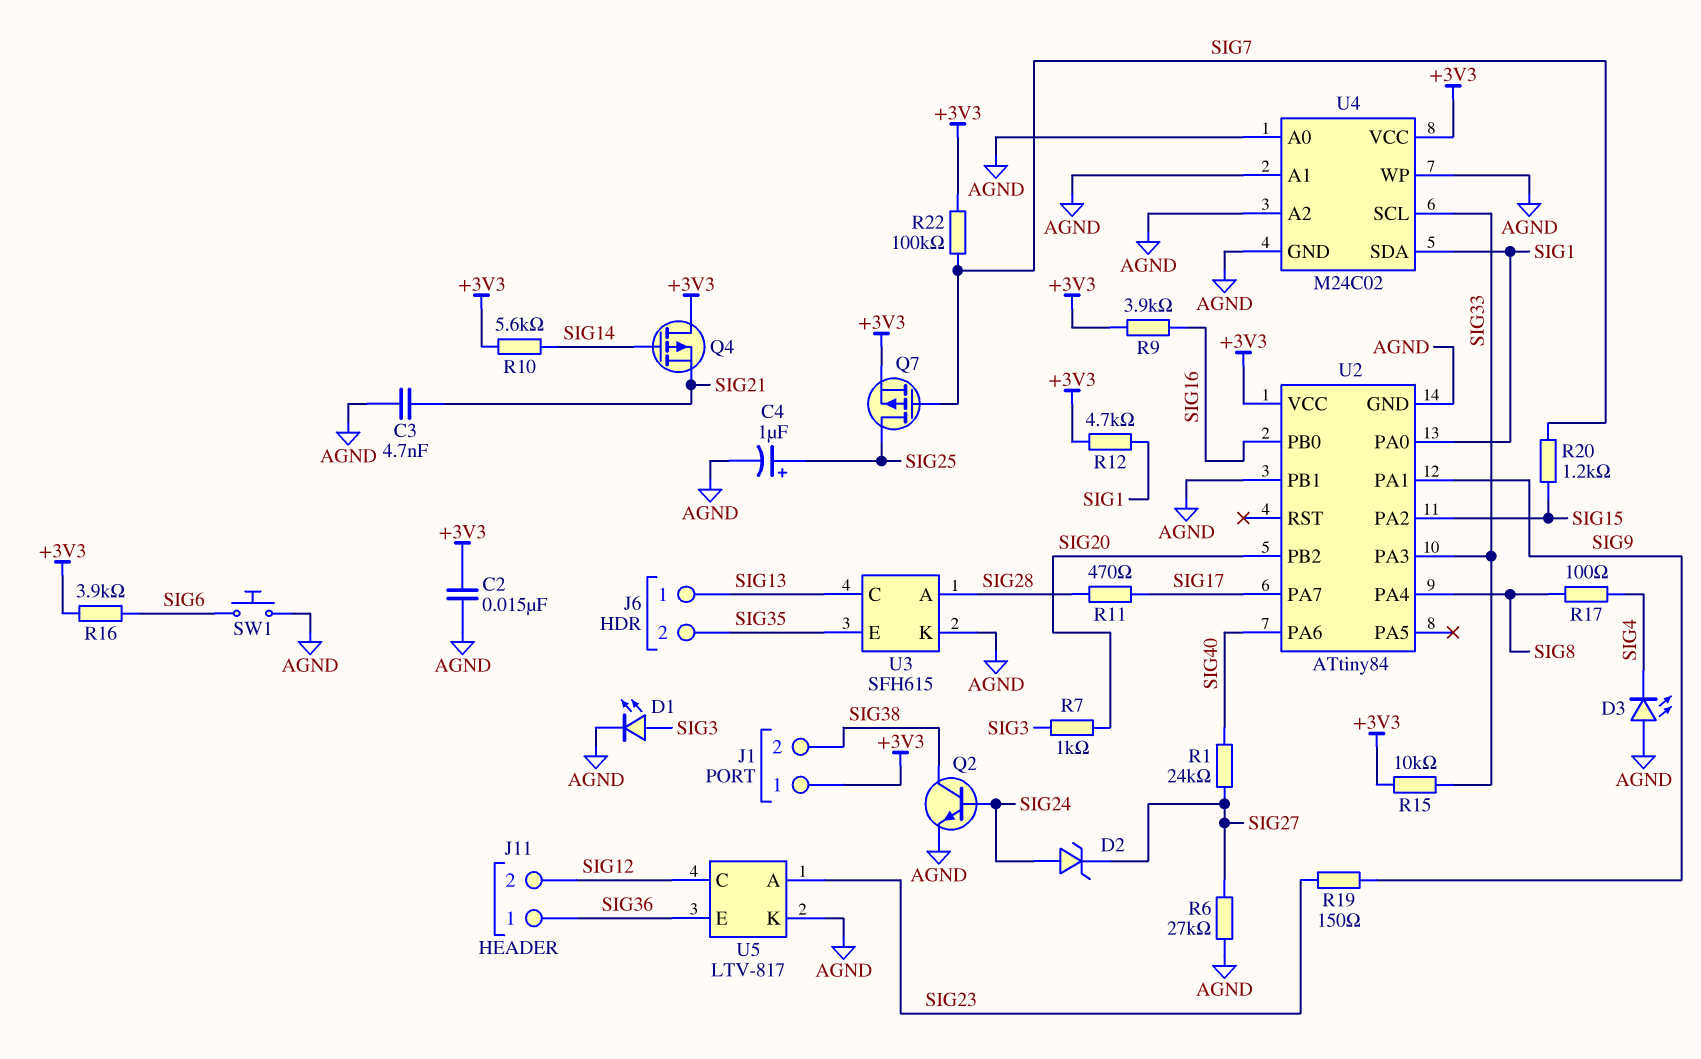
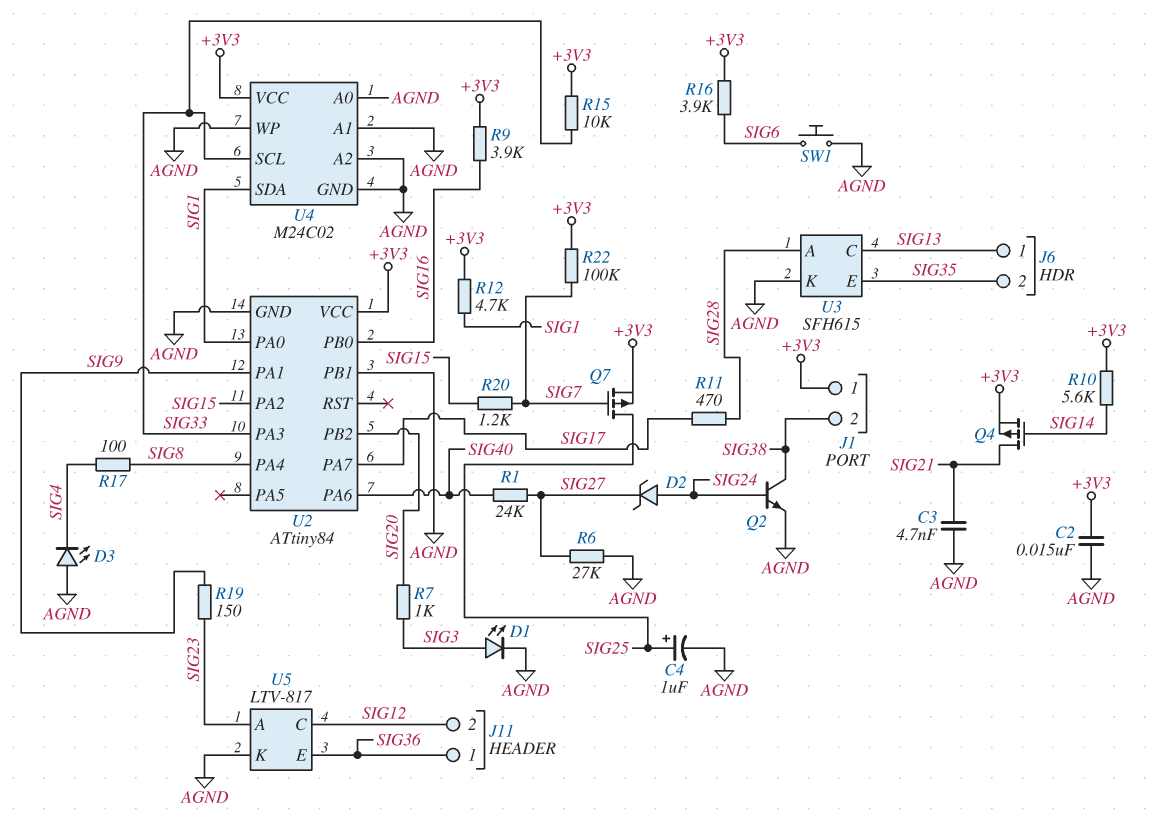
Q4: PMOS (G SIG14, D +3V3, S SIG21) -> PMOS (G SIG14, D SIG21, S +3V3)

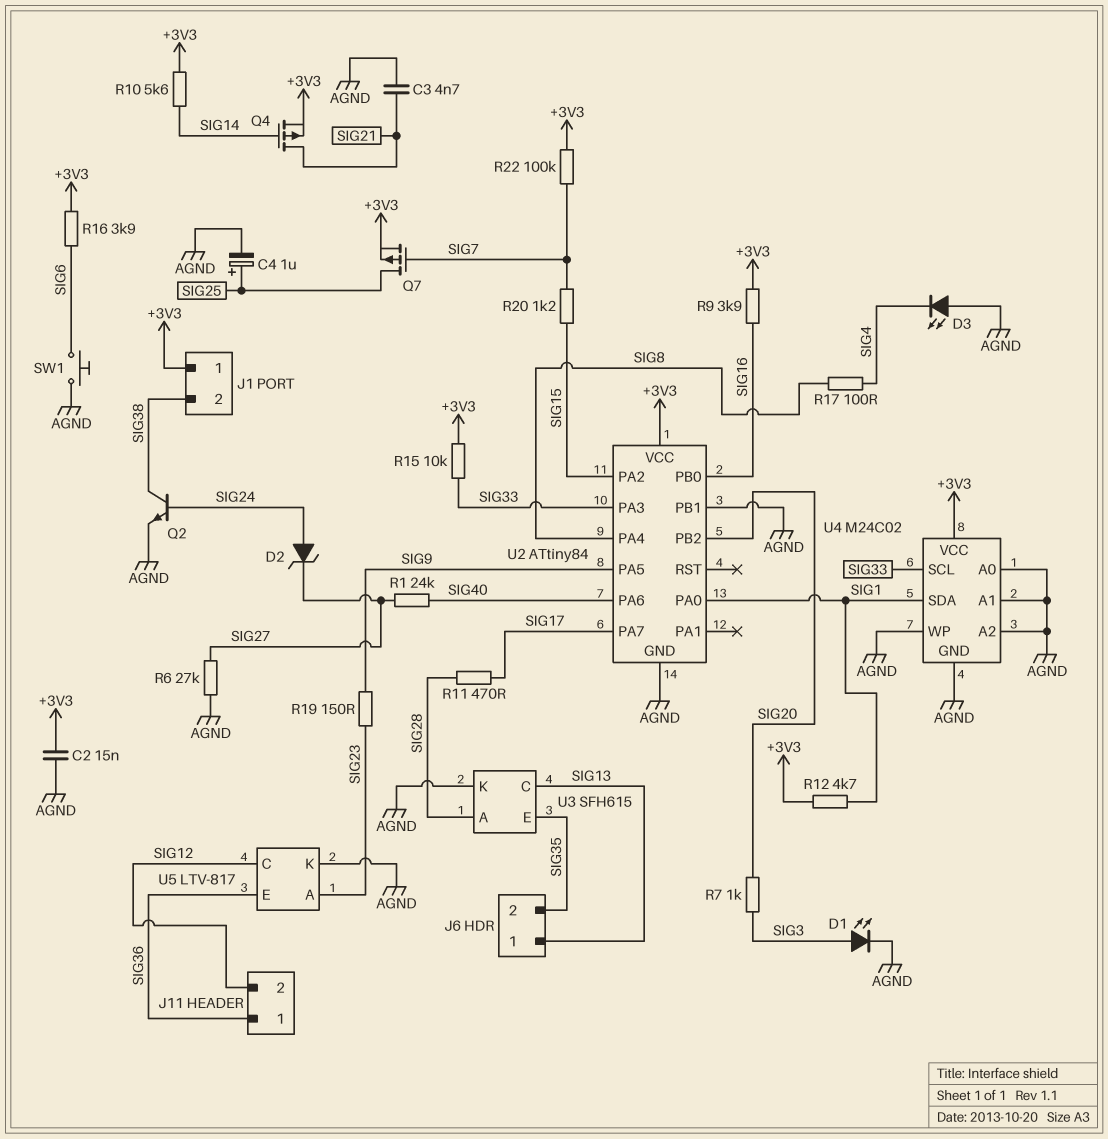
U2 pin PA1: SIG9 -> none
U2 pin PA5: none -> SIG9

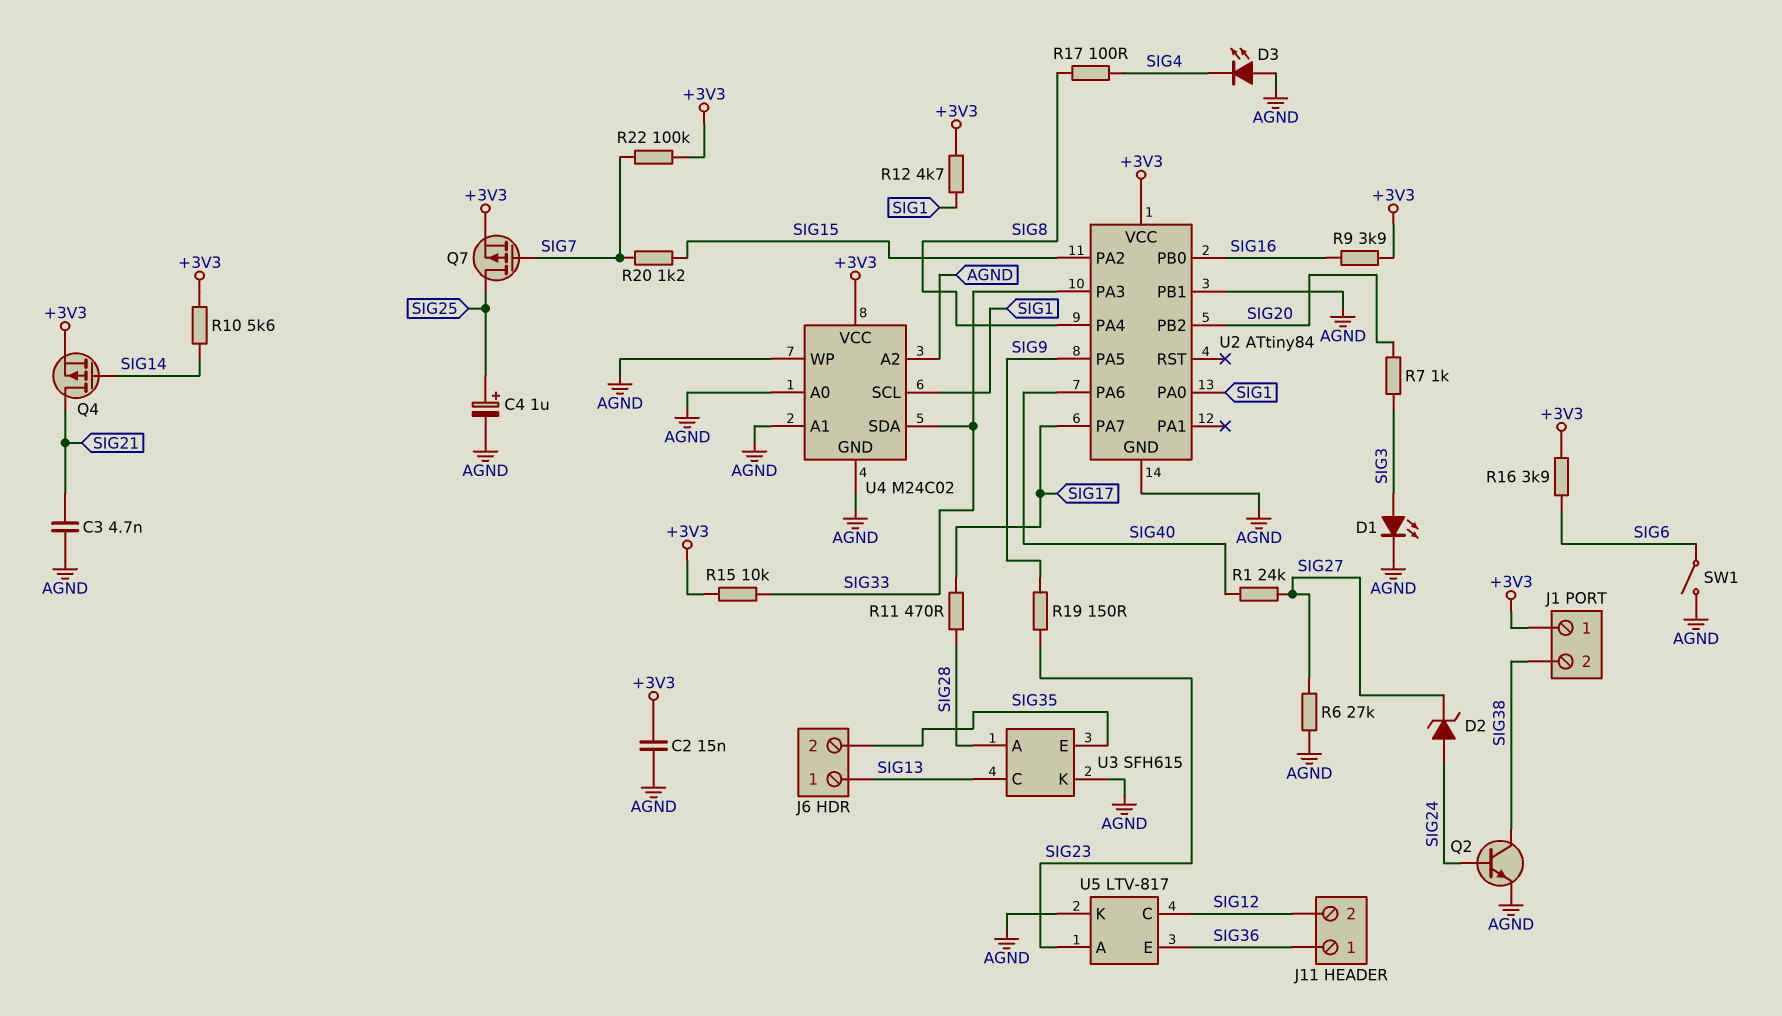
SW1: button (AGND, SIG6) -> switch (AGND, SIG6)
U4 pin SCL: SIG33 -> SIG1
U4 pin SDA: SIG1 -> SIG33

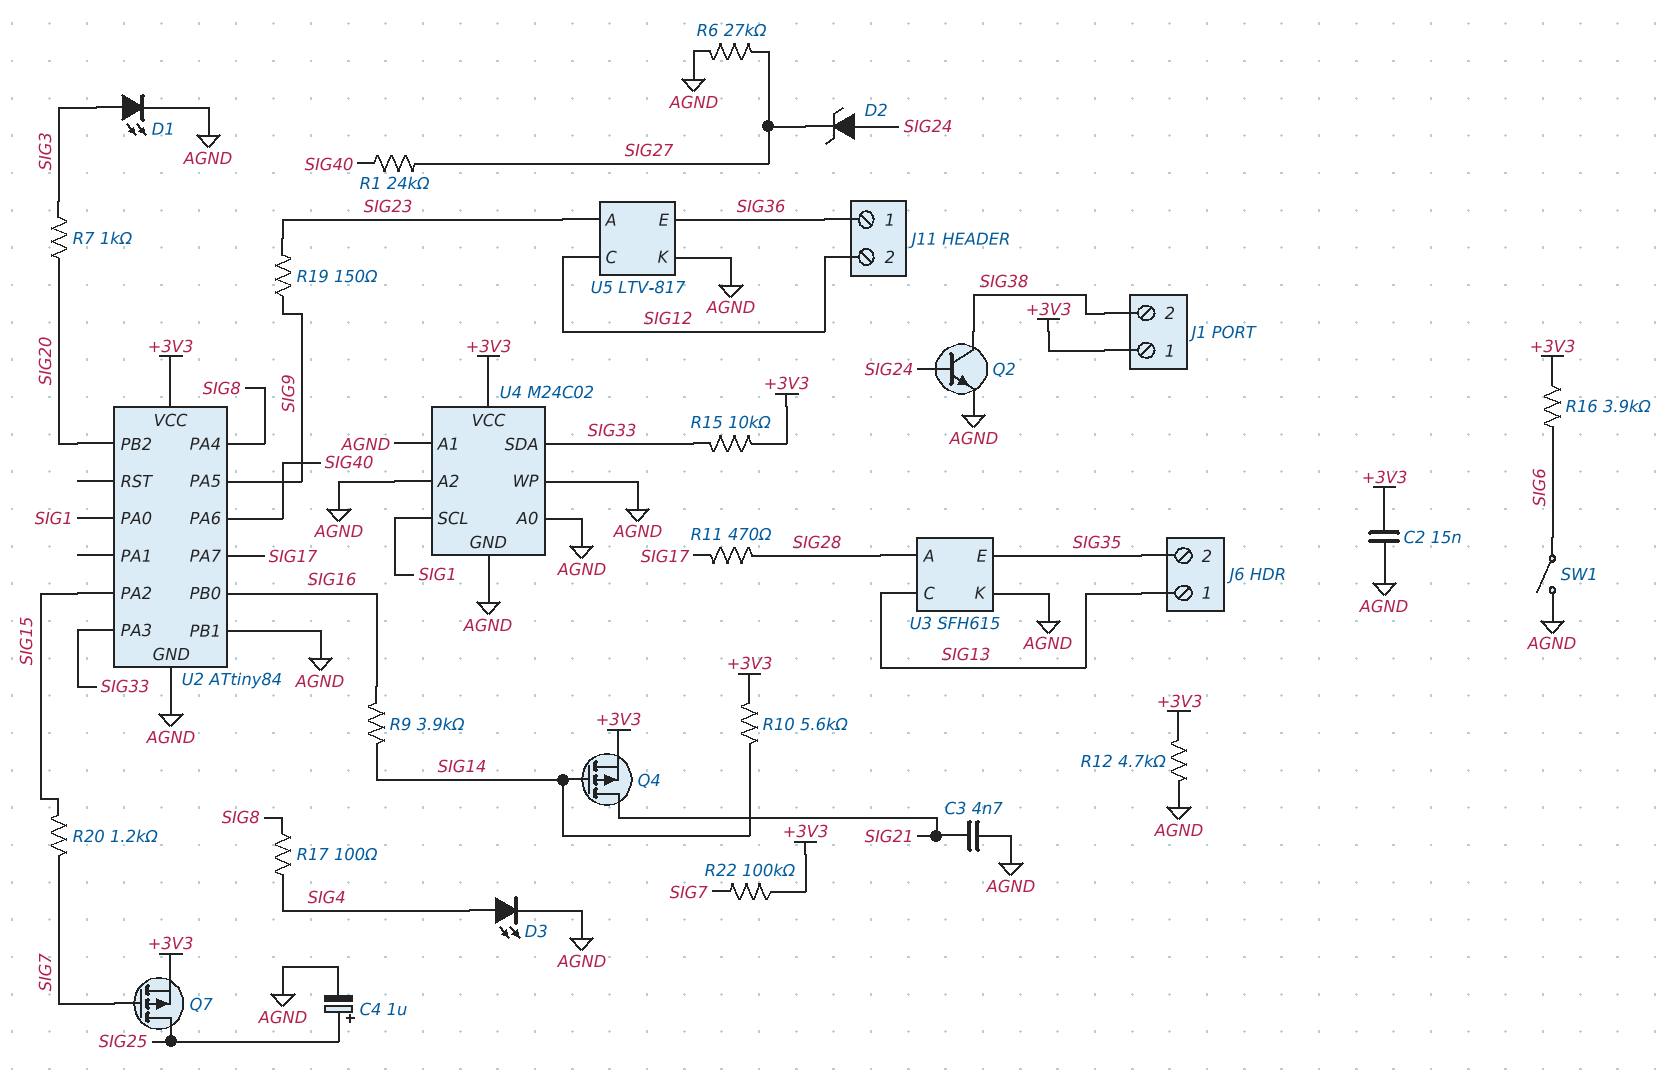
D3: LED (A AGND, K SIG4) -> LED (A SIG4, K AGND)
R9: 3.9k (+3V3, SIG16) -> 3.9k (SIG14, SIG16)
R12: 4.7k (+3V3, SIG1) -> 4.7k (+3V3, AGND)

